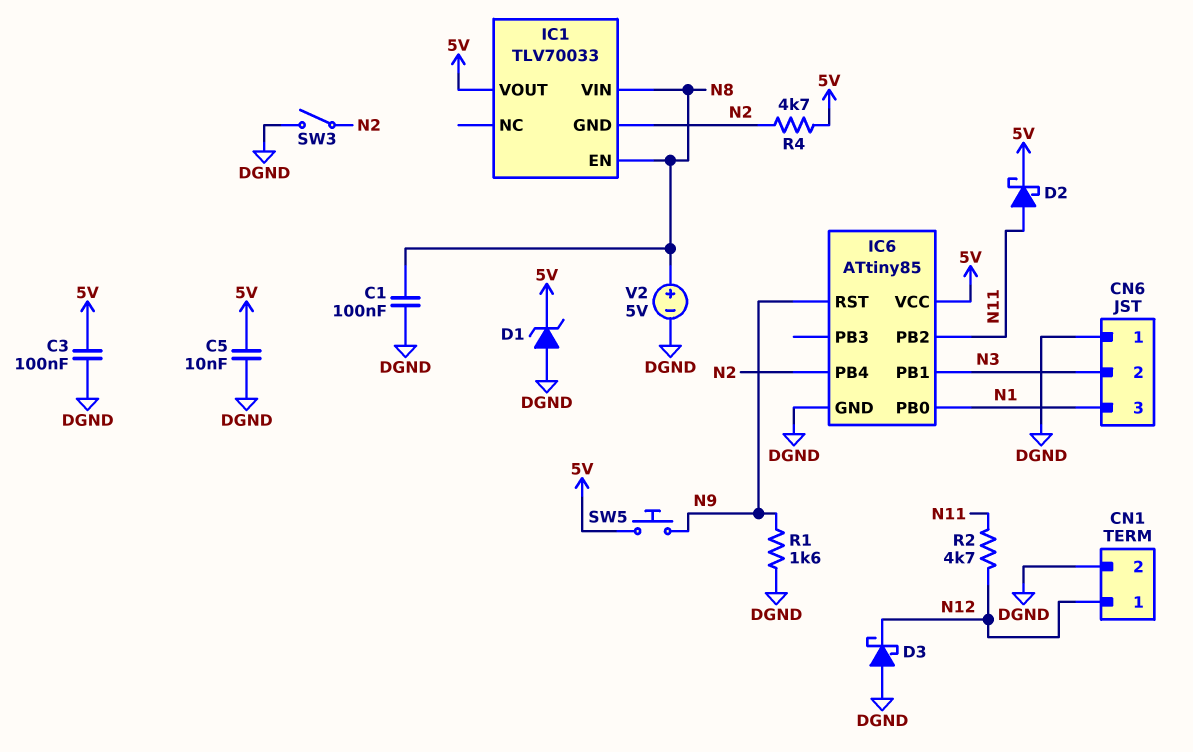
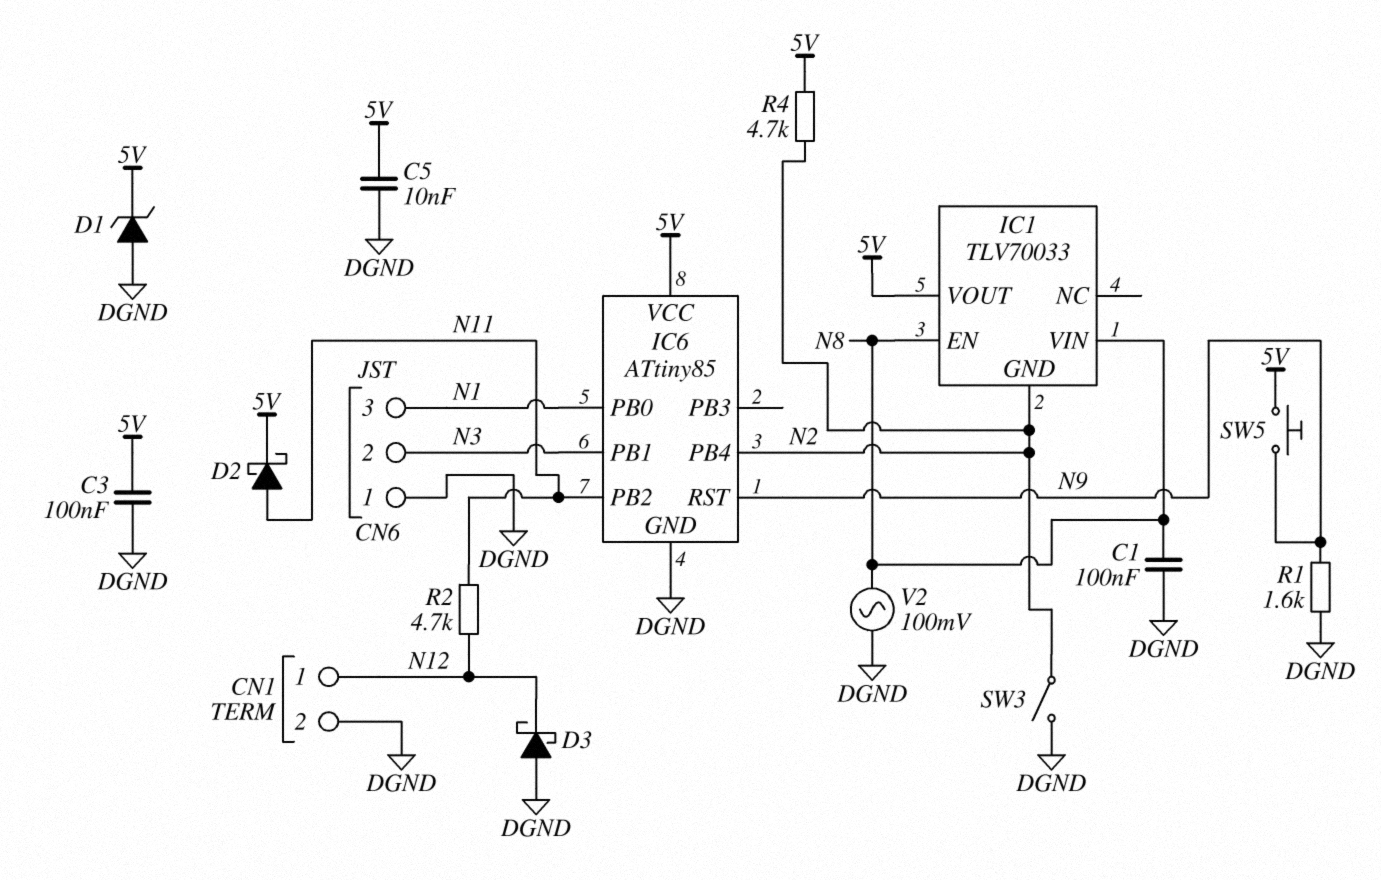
V2: 5V (plus N8, minus DGND) -> AC 100mV (DGND, N8)

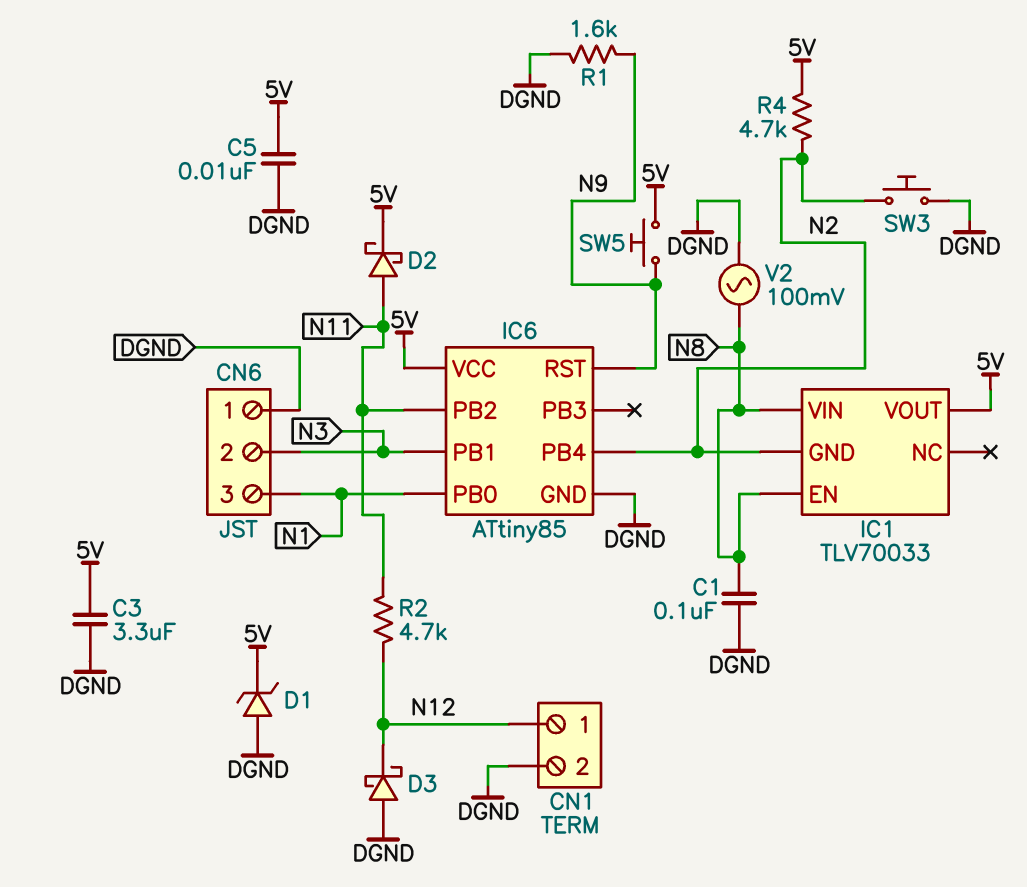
C3: 100nF (5V, DGND) -> 3.3uF (5V, DGND)
SW3: switch (DGND, N2) -> button (DGND, N2)

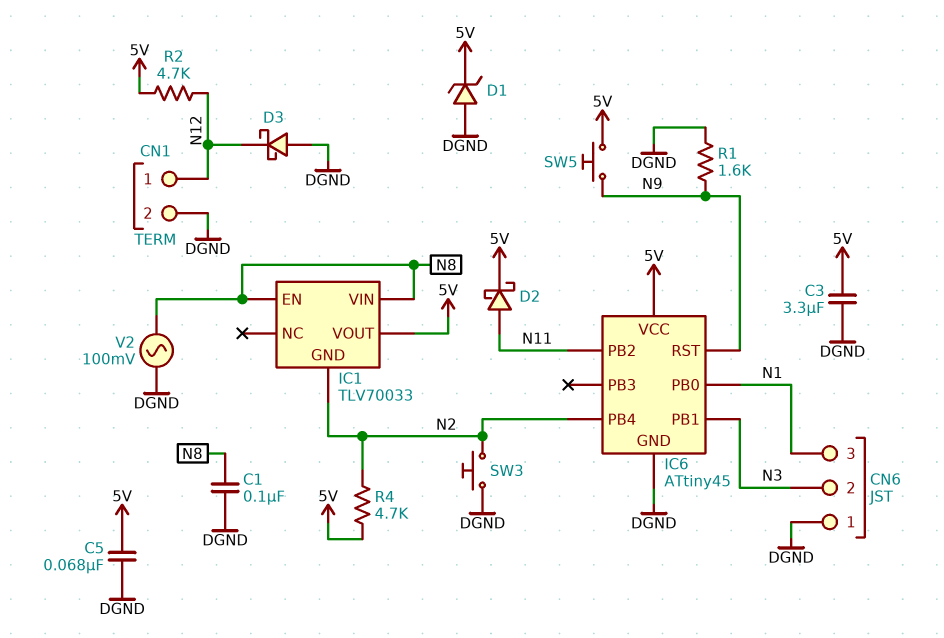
C5: 10nF (5V, DGND) -> 68nF (5V, DGND)
IC6: ATtiny85 -> ATtiny45
R2: 4.7k (N11, N12) -> 4.7k (5V, N12)

